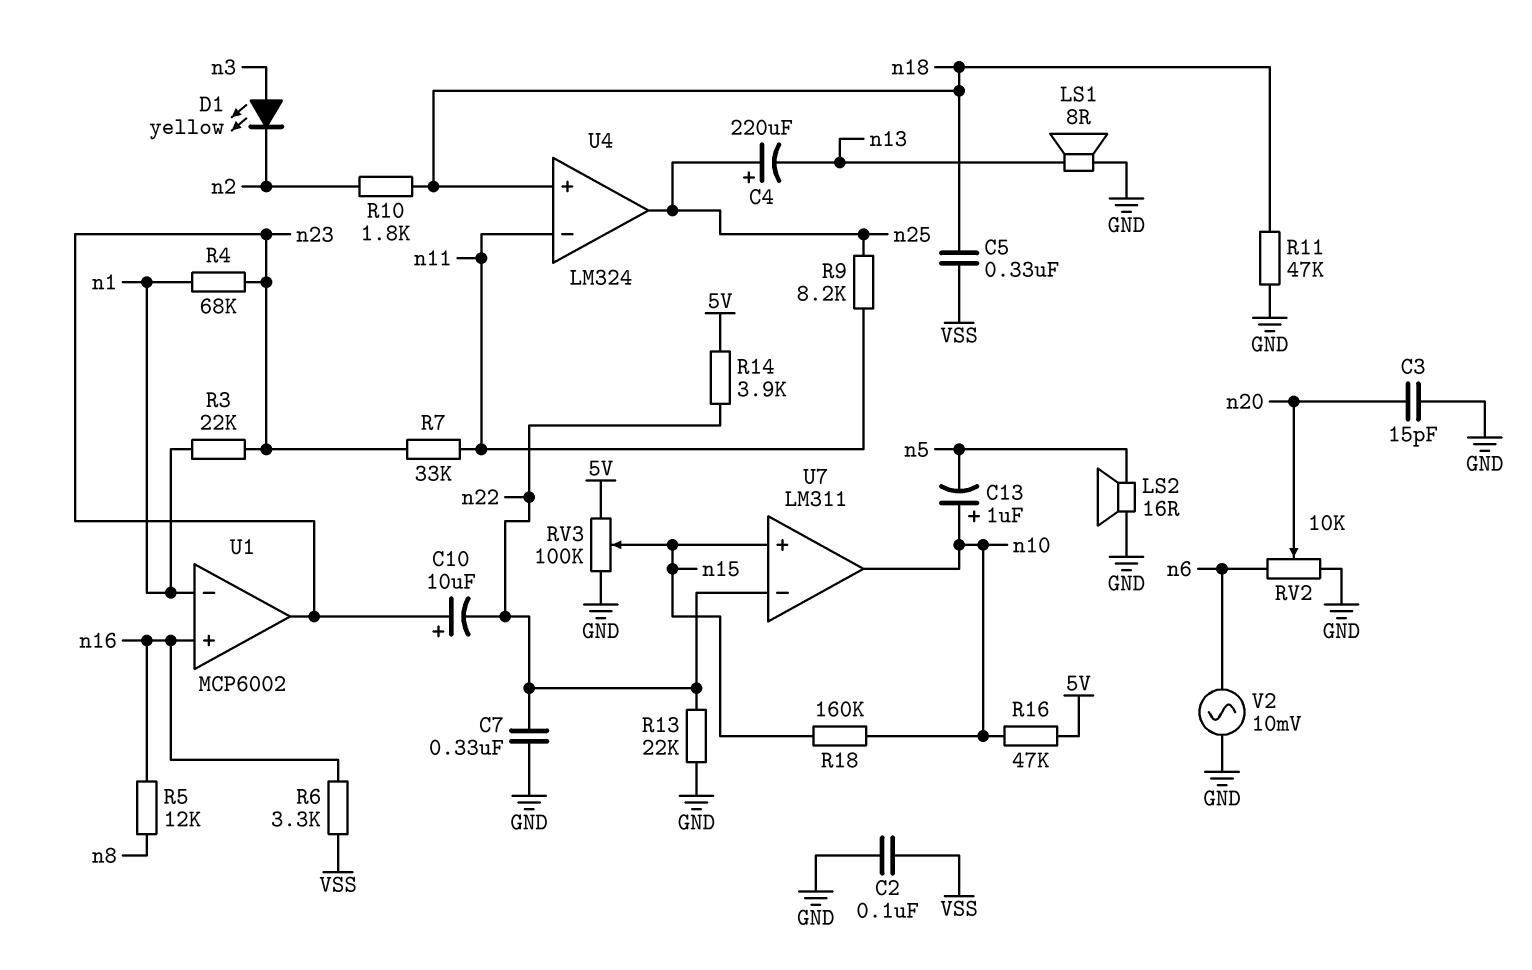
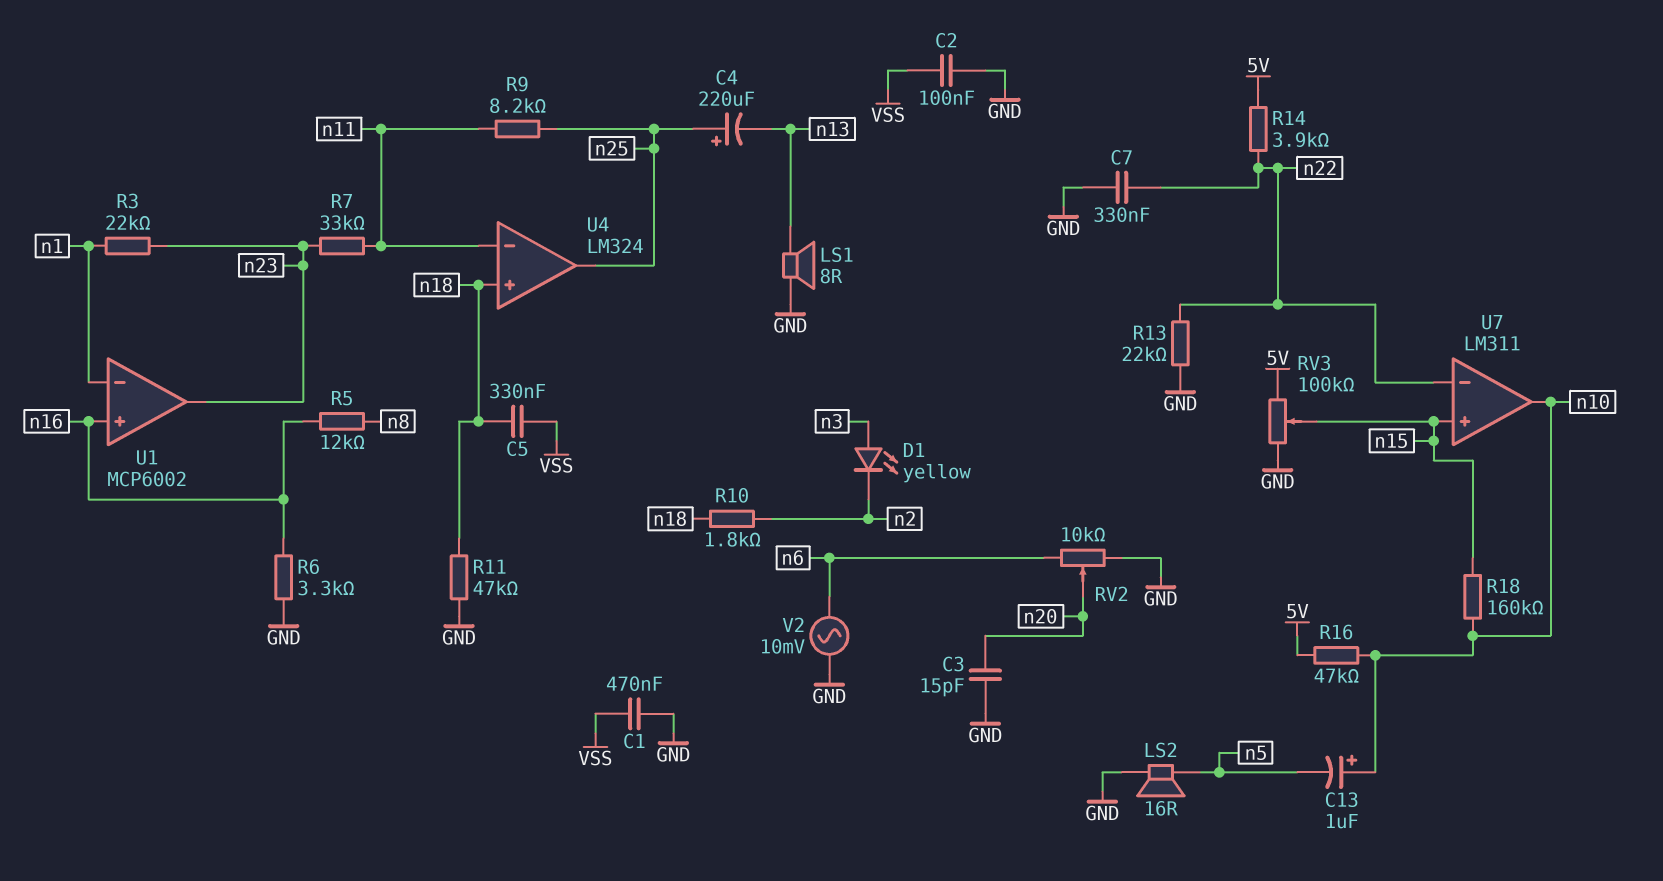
C1: none -> 470nF (GND, VSS)
C10: 10uF (plus n23, minus n22) -> none
R4: 68k (n1, n23) -> none
R6: 3.3k (VSS, n16) -> 3.3k (GND, n16)

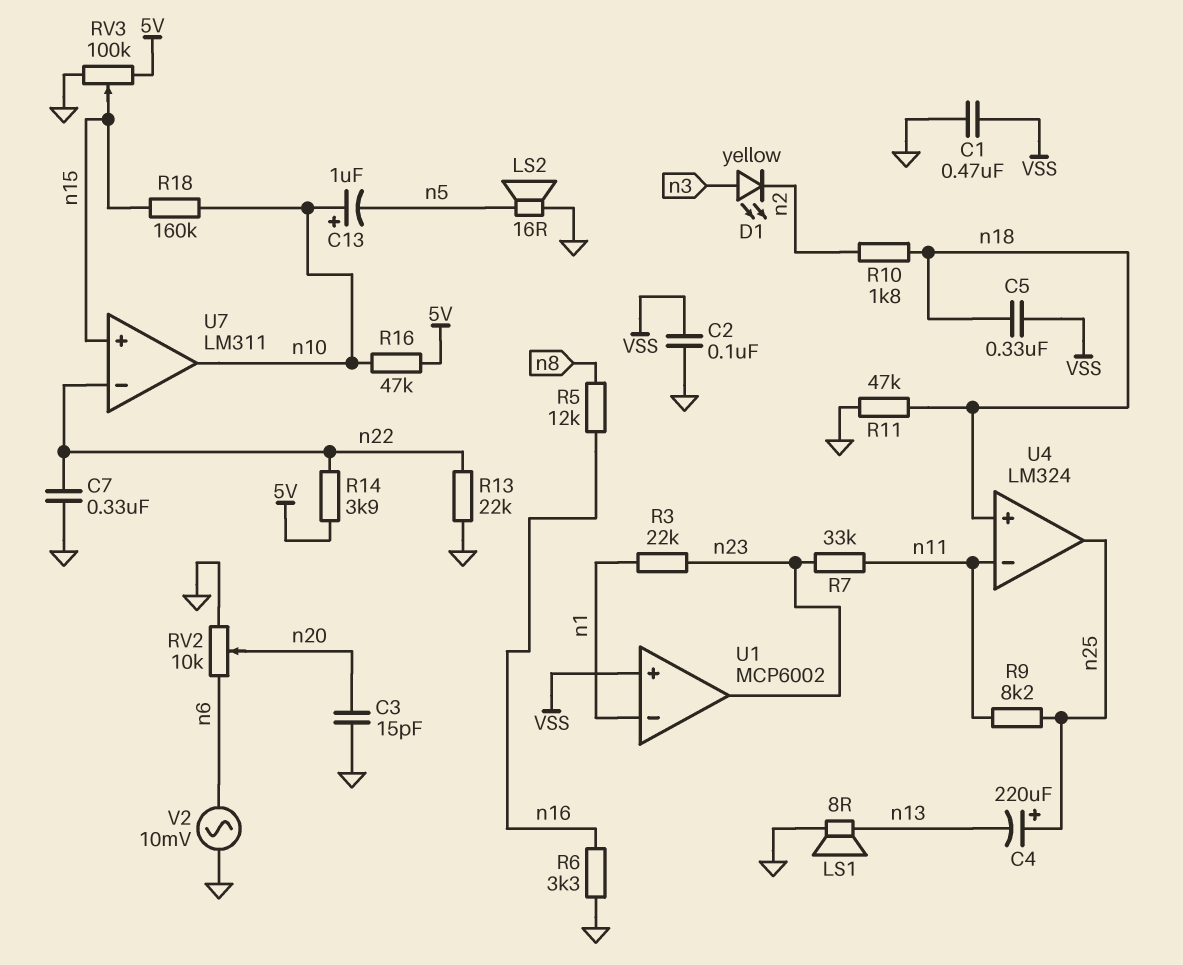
U1 pin in+: n16 -> VSS

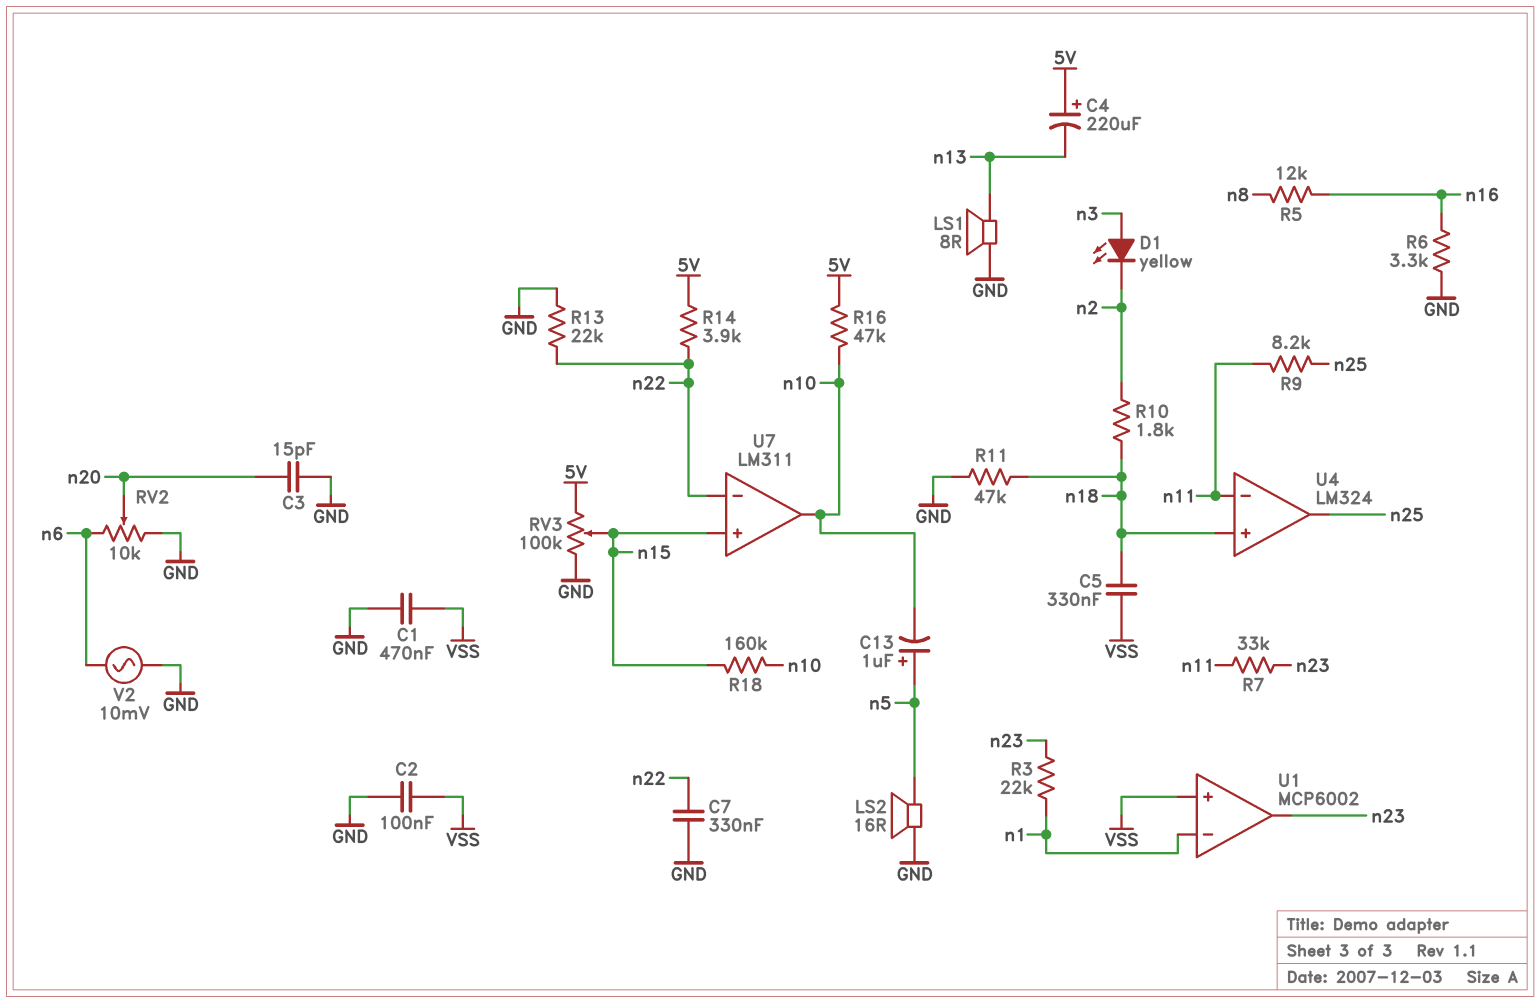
C4: 220uF (plus n25, minus n13) -> 220uF (plus 5V, minus n13)
C13: 1uF (plus n10, minus n5) -> 1uF (plus n5, minus n10)

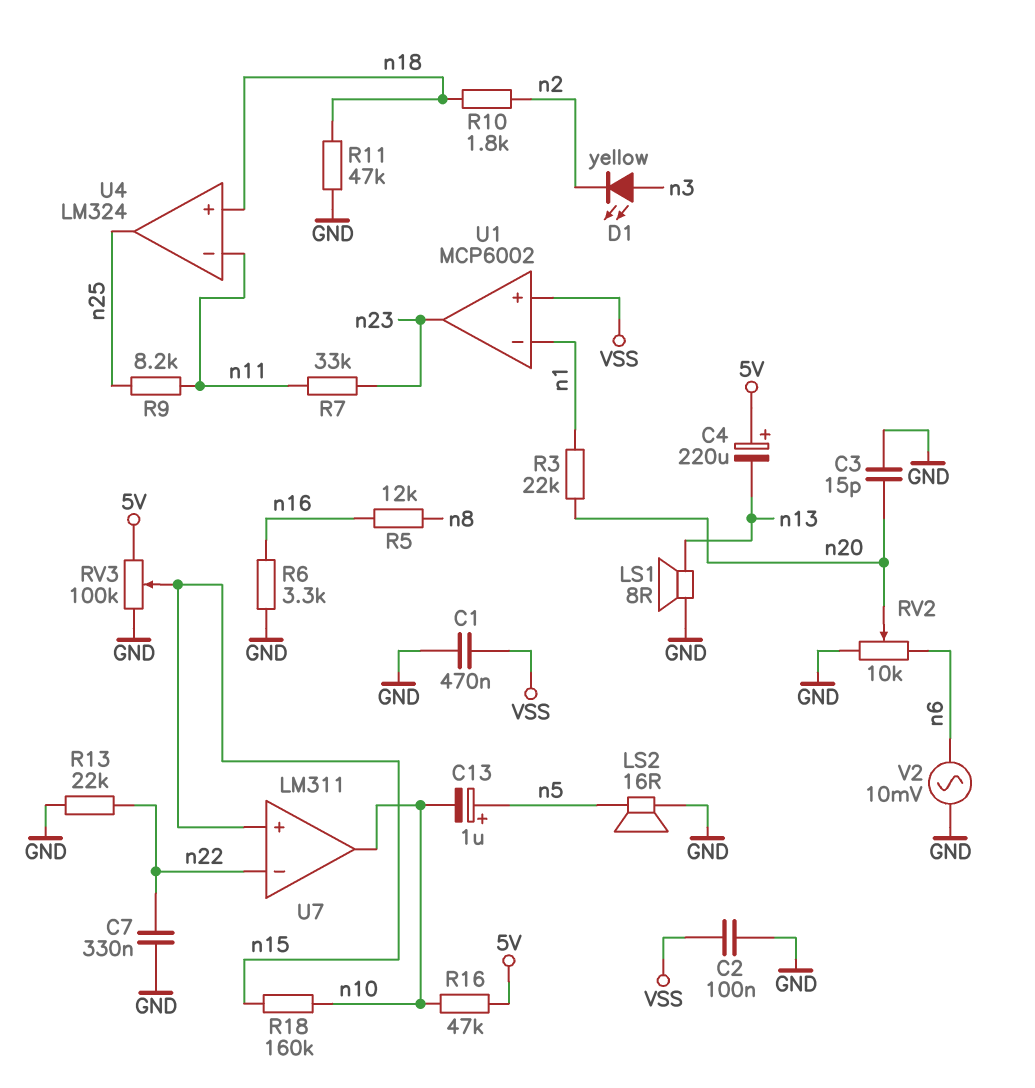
C5: 330nF (VSS, n18) -> none
R3: 22k (n1, n23) -> 22k (n1, n20)
R14: 3.9k (5V, n22) -> none

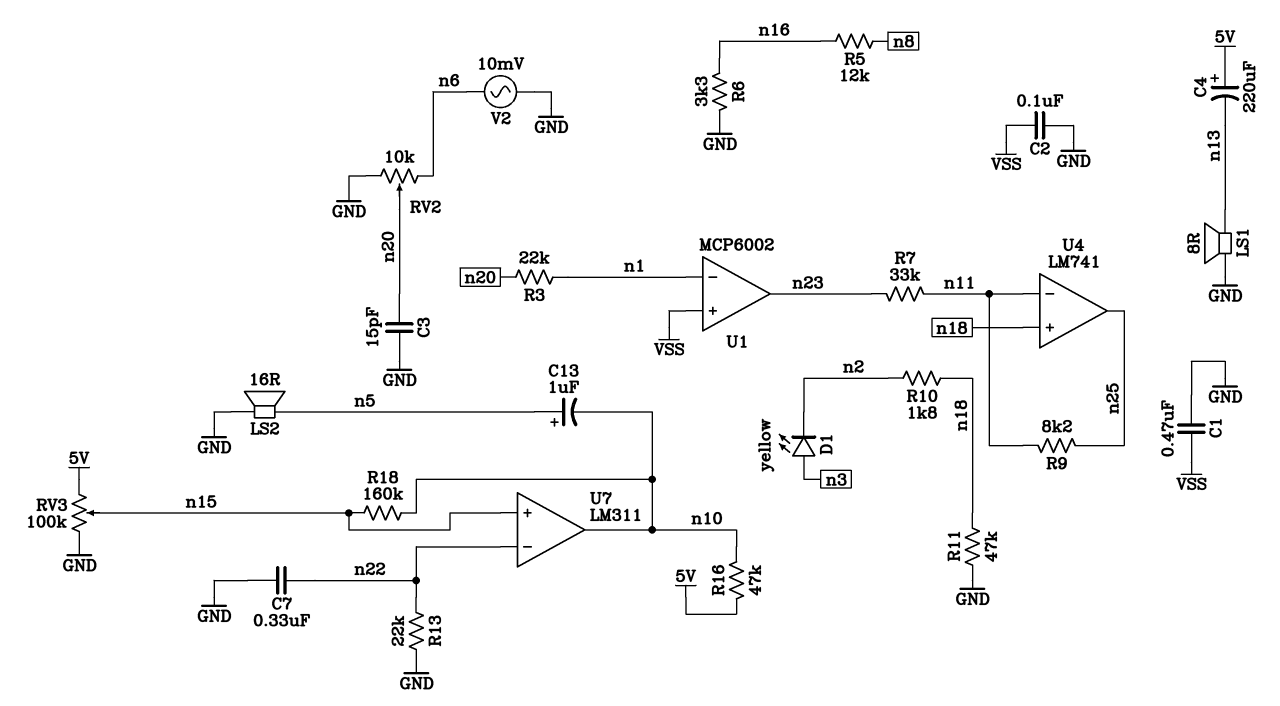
U4: LM324 -> LM741

